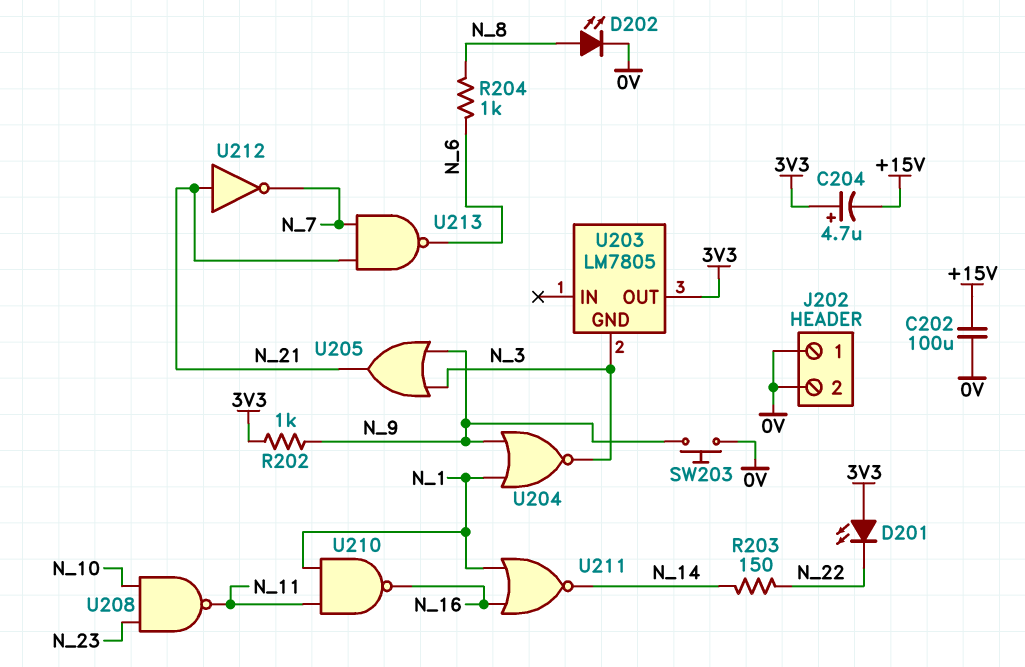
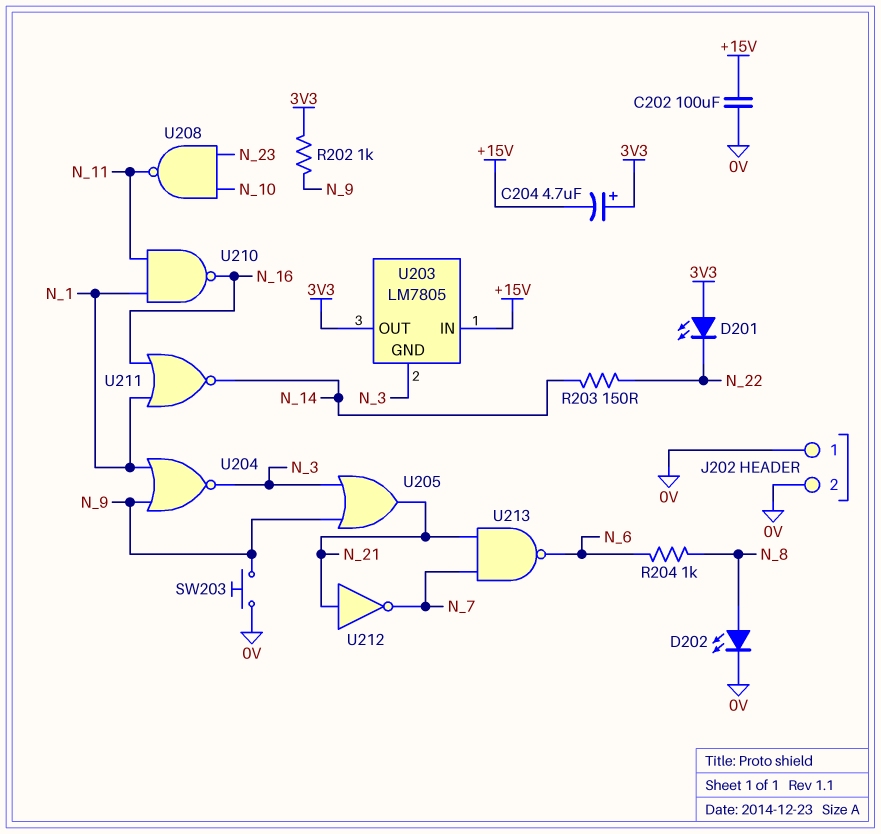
U203 pin IN: none -> +15V

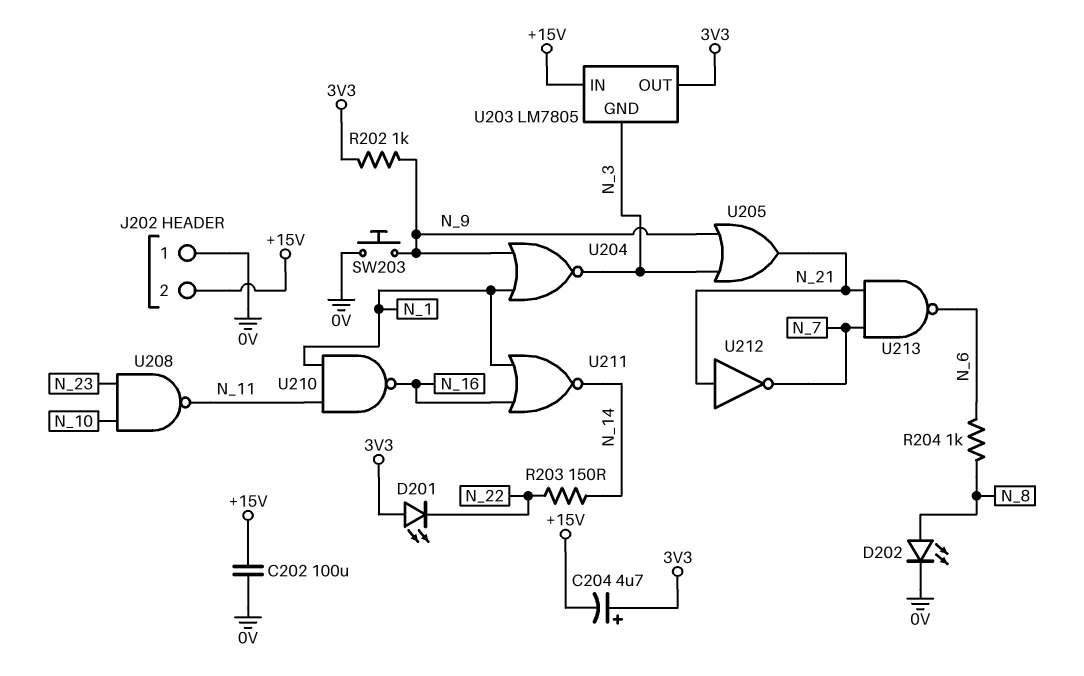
J202 pin 2: 0V -> +15V

